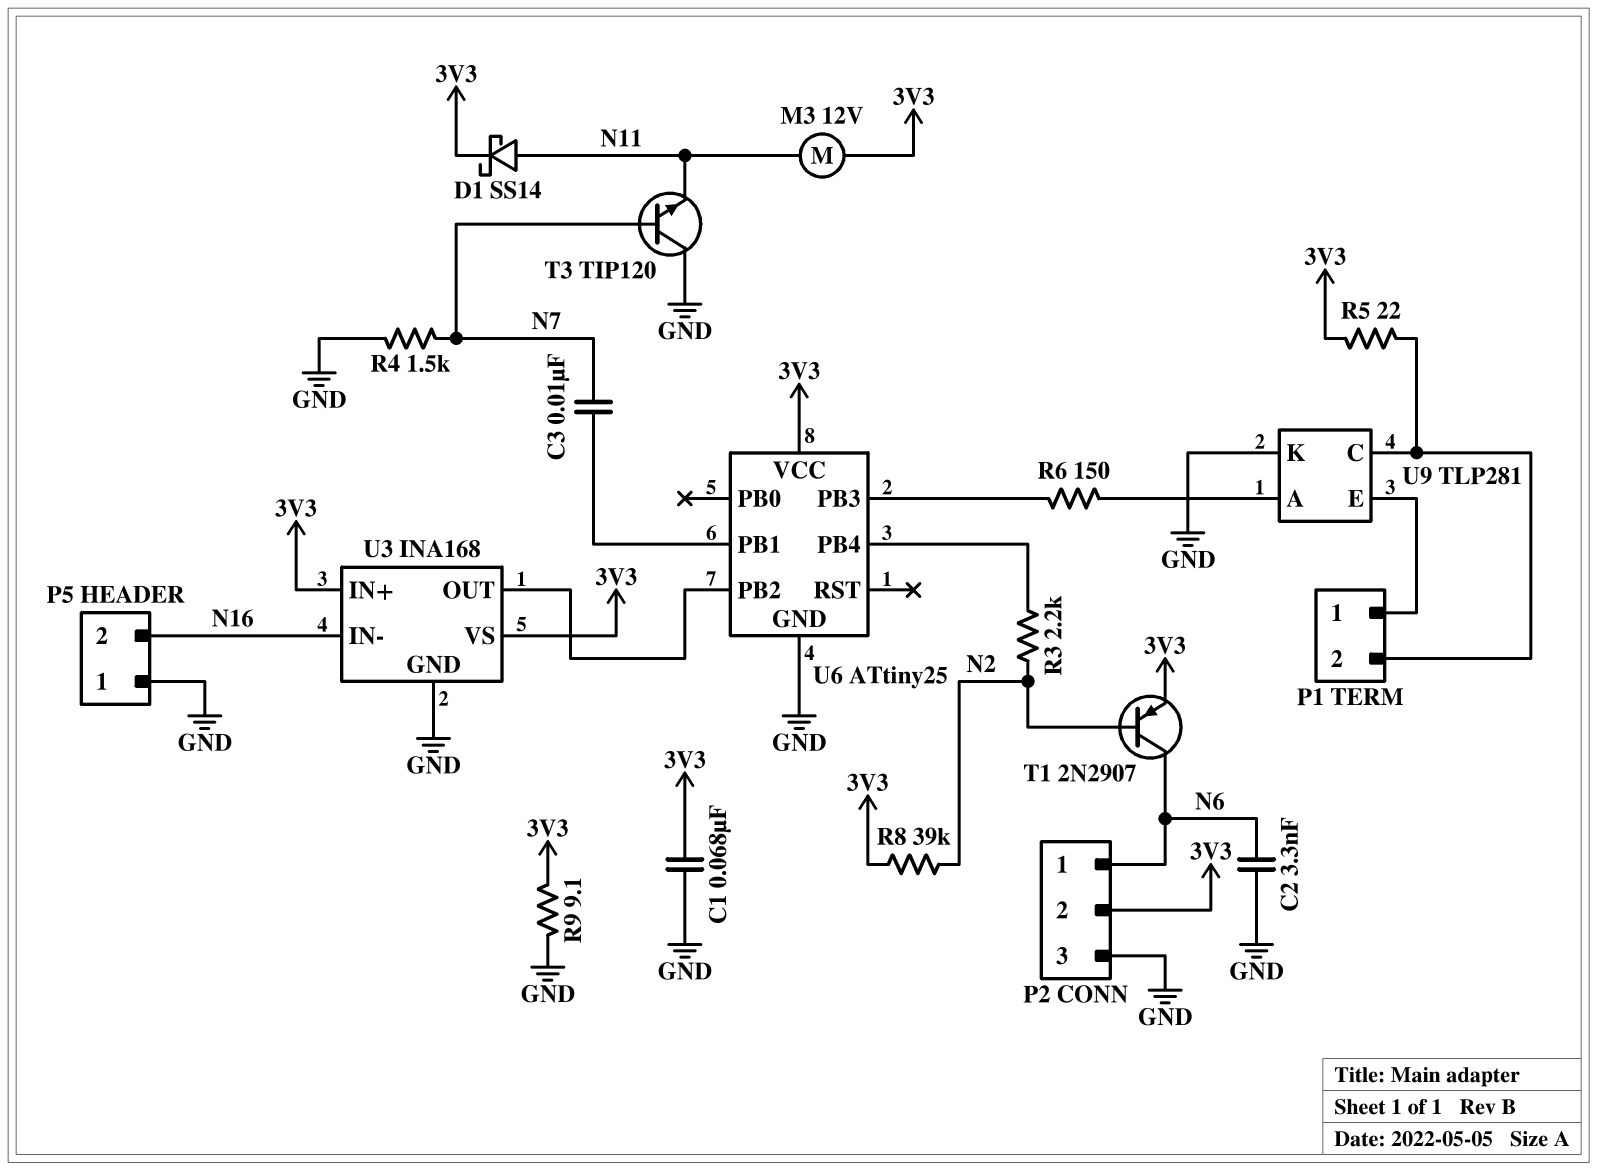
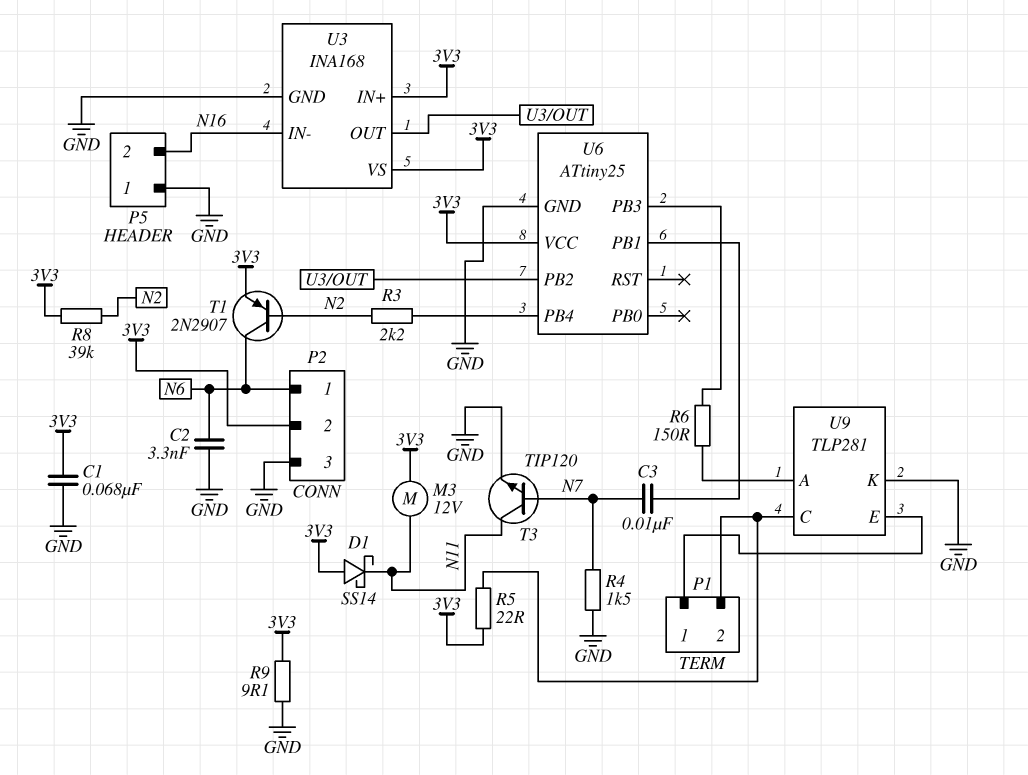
D1: schottky SS14 (A N11, K 3V3) -> schottky SS14 (A 3V3, K N11)
T3: NPN TIP120 (B N7, C GND, E N11) -> NPN TIP120 (B N7, C N11, E GND)

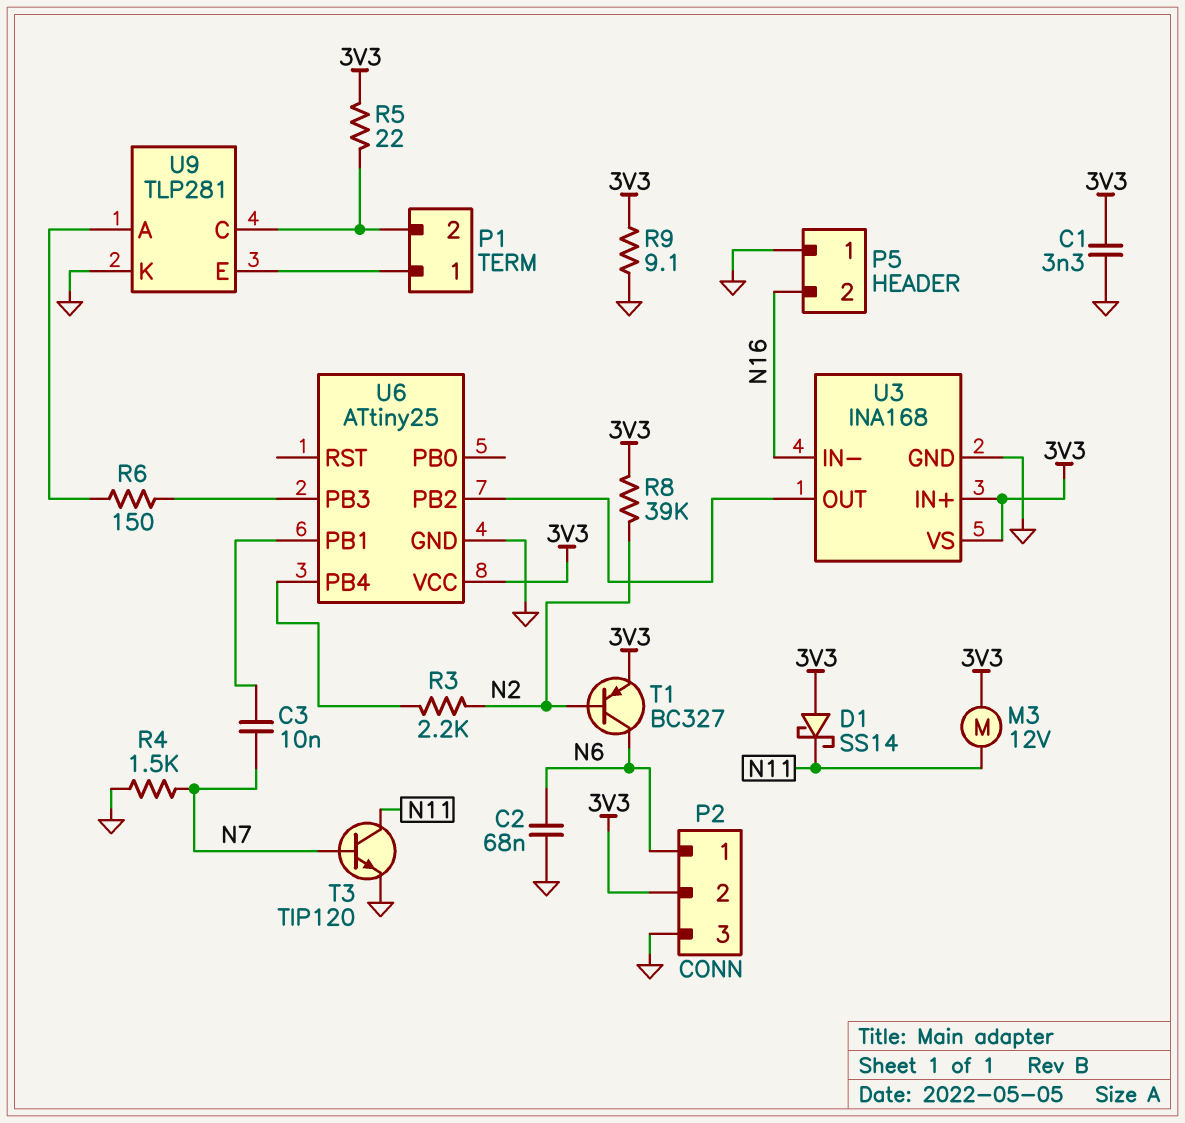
C1: 68nF (3V3, GND) -> 3.3nF (3V3, GND)
C2: 3.3nF (GND, N6) -> 68nF (GND, N6)
T1: PNP 2N2907 (B N2, C N6, E 3V3) -> PNP BC327 (B N2, C N6, E 3V3)

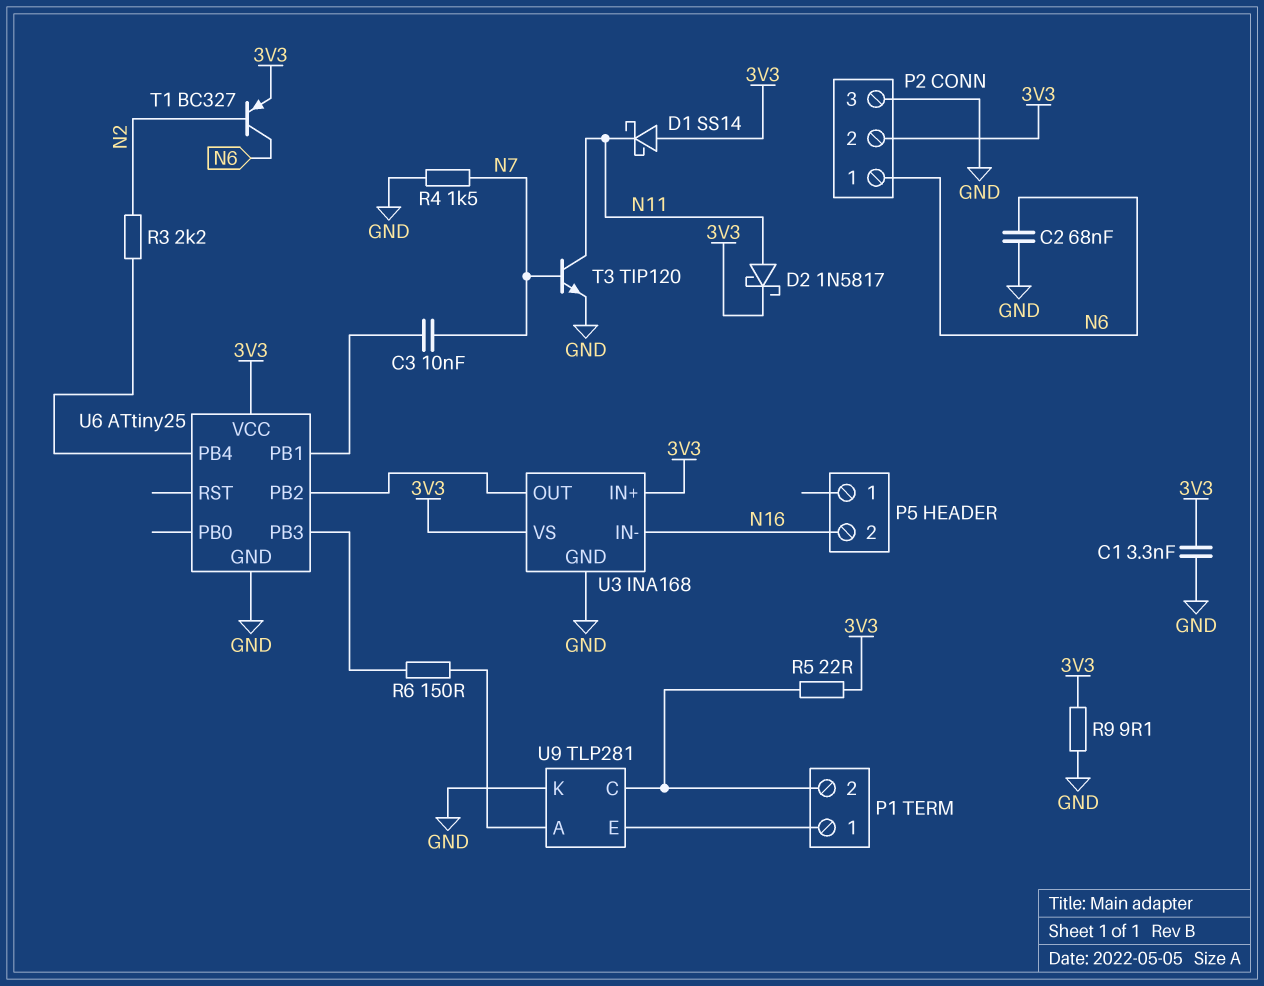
D2: none -> schottky 1N5817 (A N11, K 3V3)
M3: motor 12V (3V3, N11) -> none
P5 pin 1: GND -> none
R8: 39k (3V3, N2) -> none

